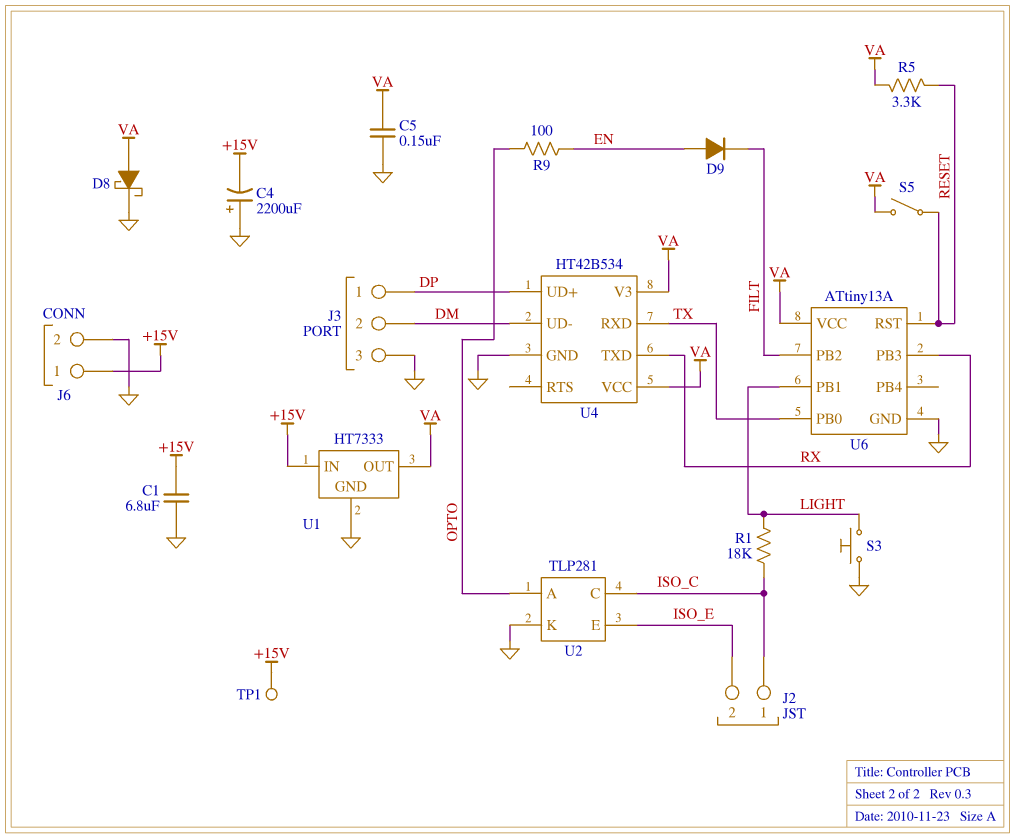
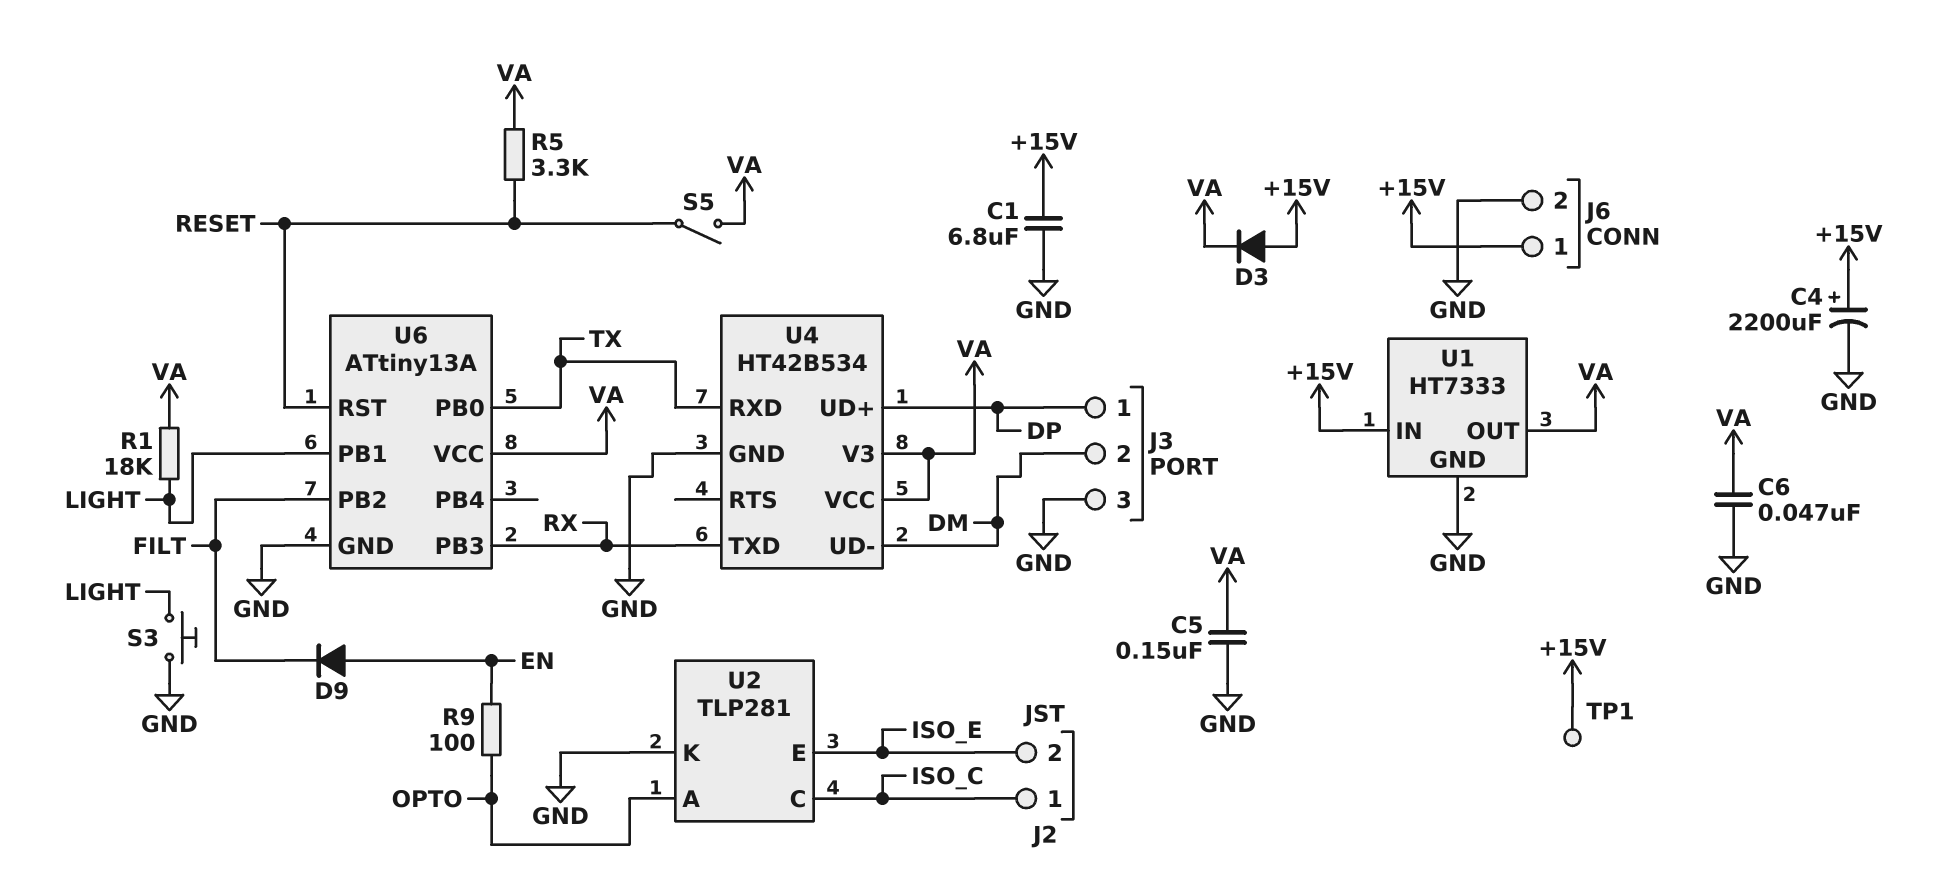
C4: 2200uF (plus GND, minus +15V) -> 2200uF (plus +15V, minus GND)
C6: none -> 47nF (GND, VA)
D3: none -> diode (A +15V, K VA)
D8: schottky (A VA, K GND) -> none
R1: 18k (ISO_C, LIGHT) -> 18k (LIGHT, VA)

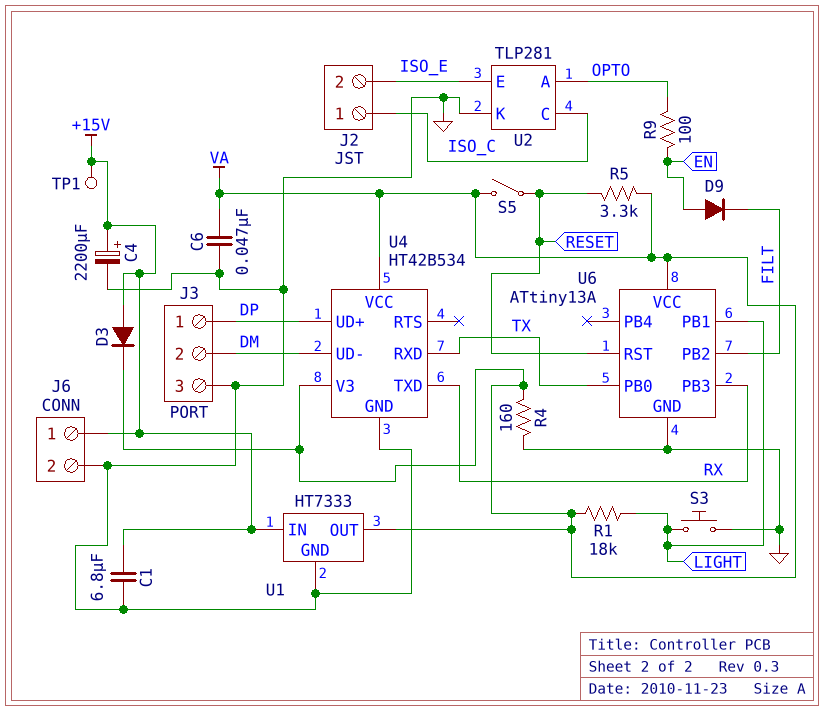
C5: 150nF (GND, VA) -> none
R4: none -> 160 (GND, VA)

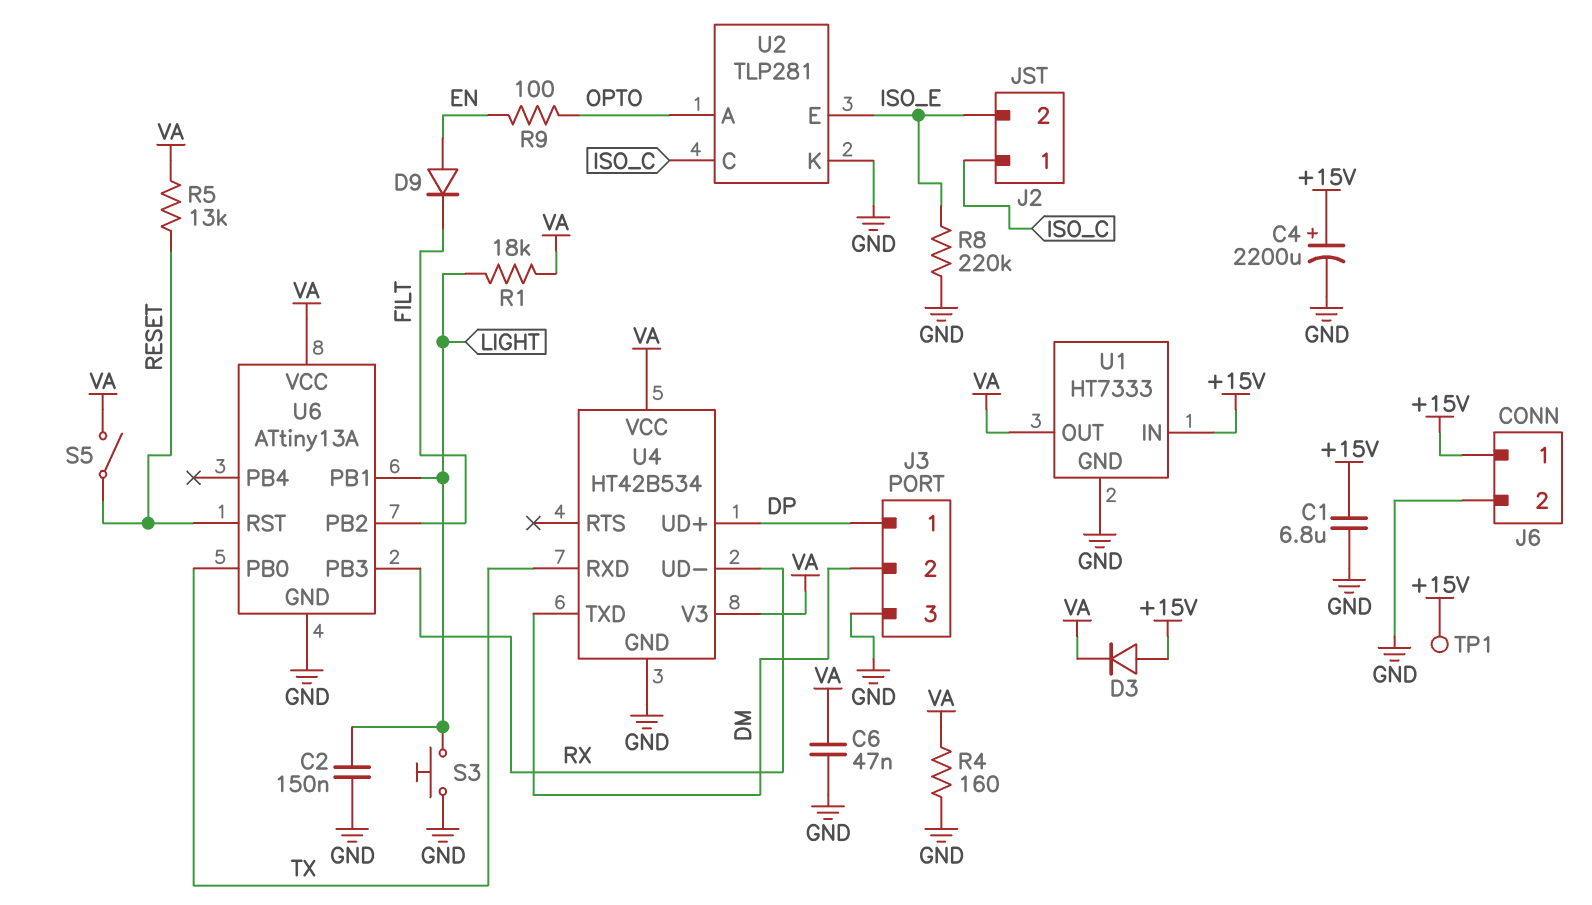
C2: none -> 150nF (GND, LIGHT)
R5: 3.3k (RESET, VA) -> 13k (RESET, VA)
R8: none -> 220k (GND, ISO_E)
U4 pin TXD: RX -> DM
U4 pin UD-: DM -> RX

